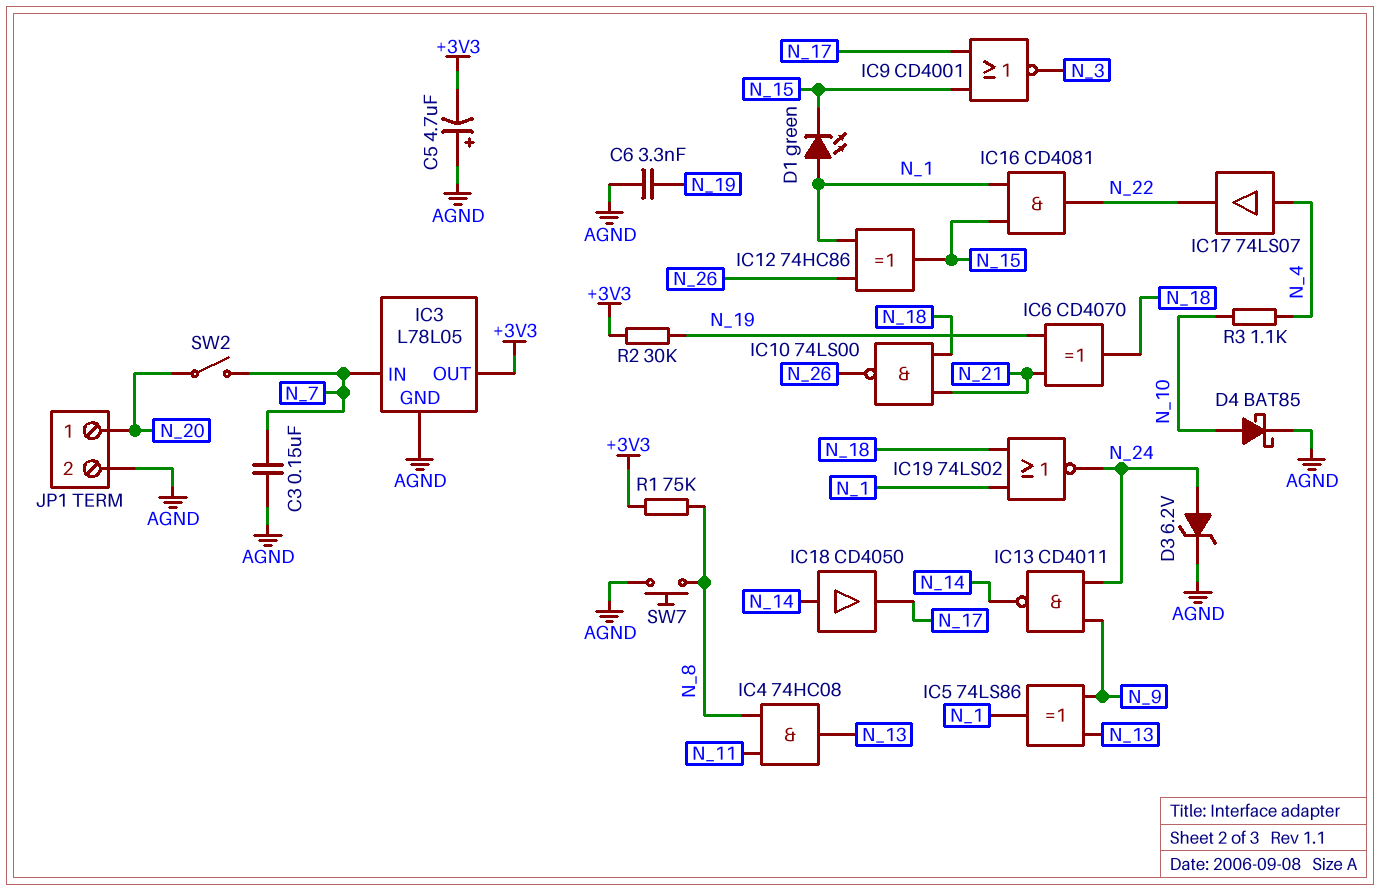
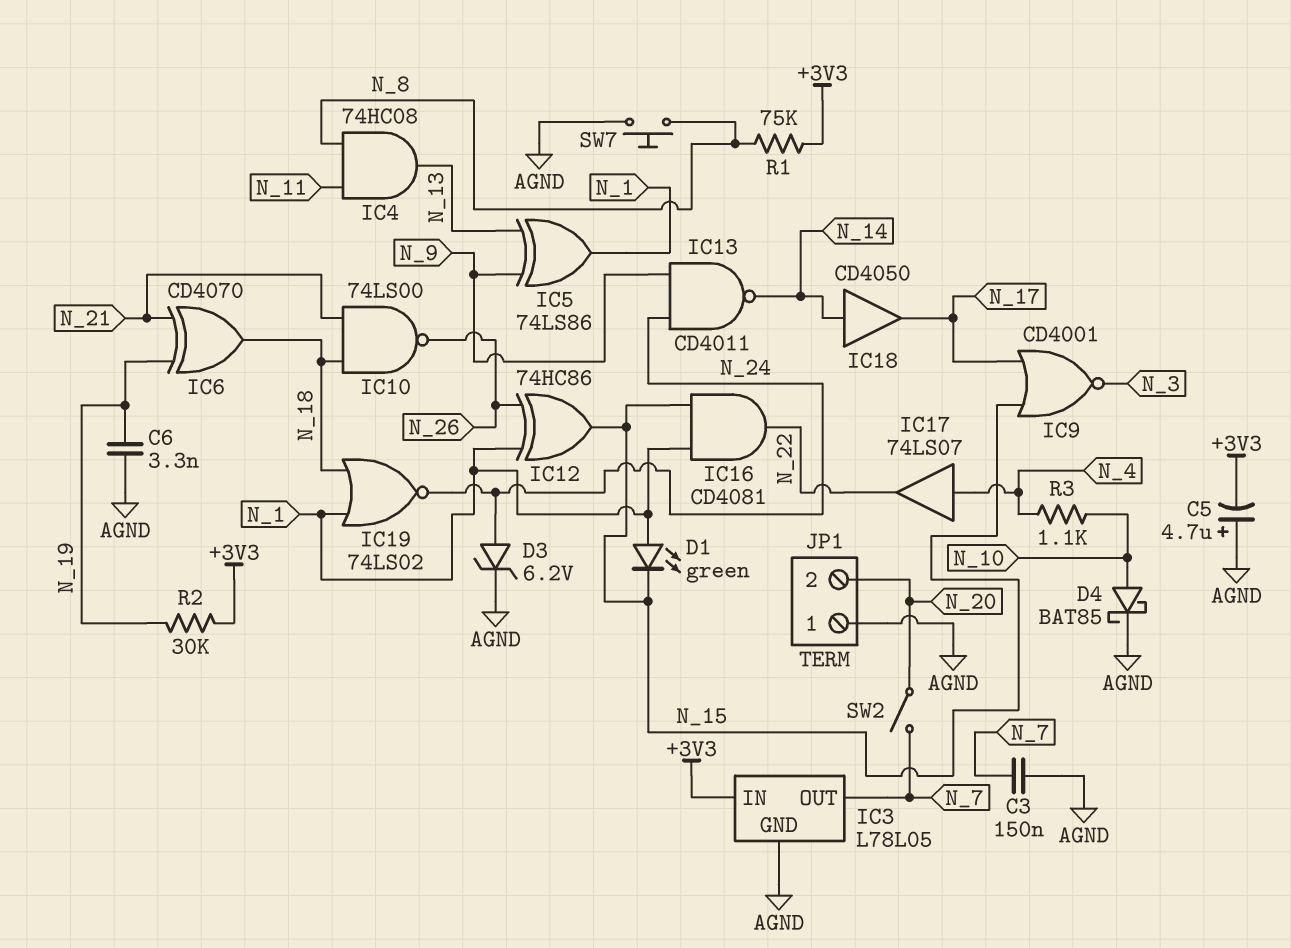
IC3 pin IN: N_7 -> +3V3
IC3 pin OUT: +3V3 -> N_7
JP1 pin 1: N_20 -> AGND
JP1 pin 2: AGND -> N_20

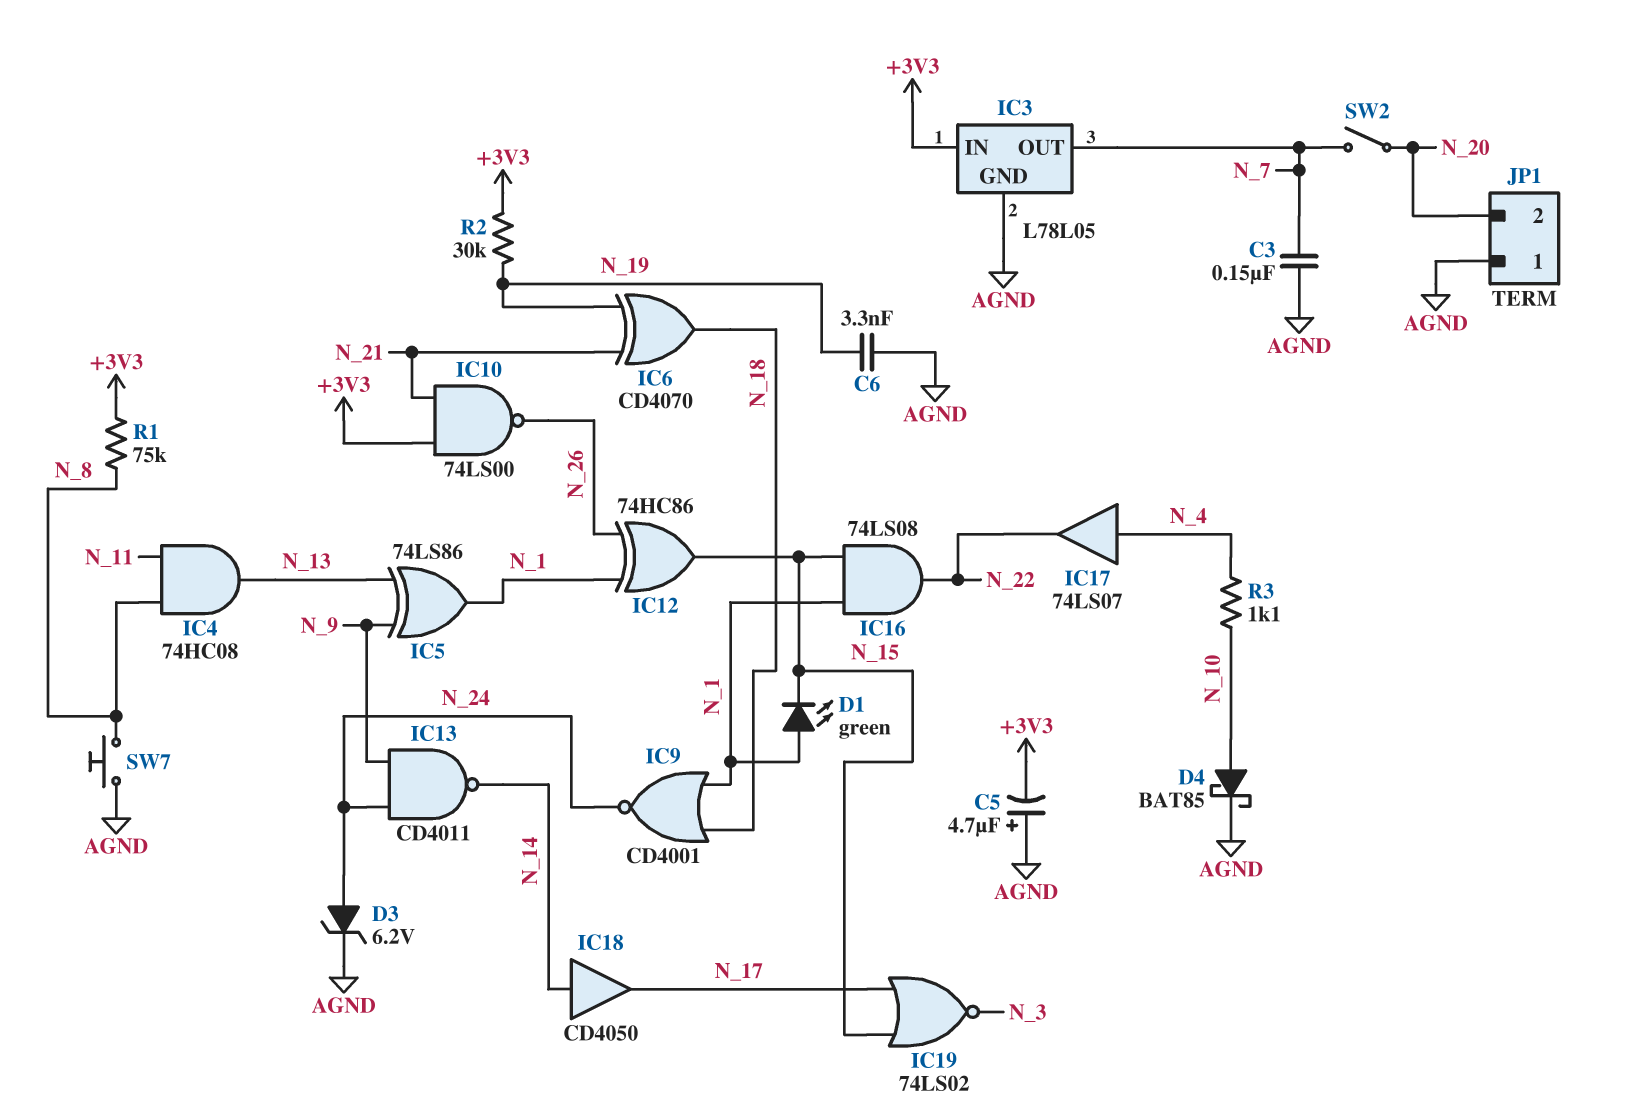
IC9: NOR CD4001 (in N_15, in N_17, out N_3) -> NOR CD4001 (in N_1, in N_18, out N_24)
IC10: NAND 74LS00 (in N_18, in N_21, out N_26) -> NAND 74LS00 (in +3V3, in N_21, out N_26)
IC16: AND CD4081 (in N_1, in N_15, out N_22) -> AND 74LS08 (in N_1, in N_15, out N_22)
IC19: NOR 74LS02 (in N_1, in N_18, out N_24) -> NOR 74LS02 (in N_15, in N_17, out N_3)

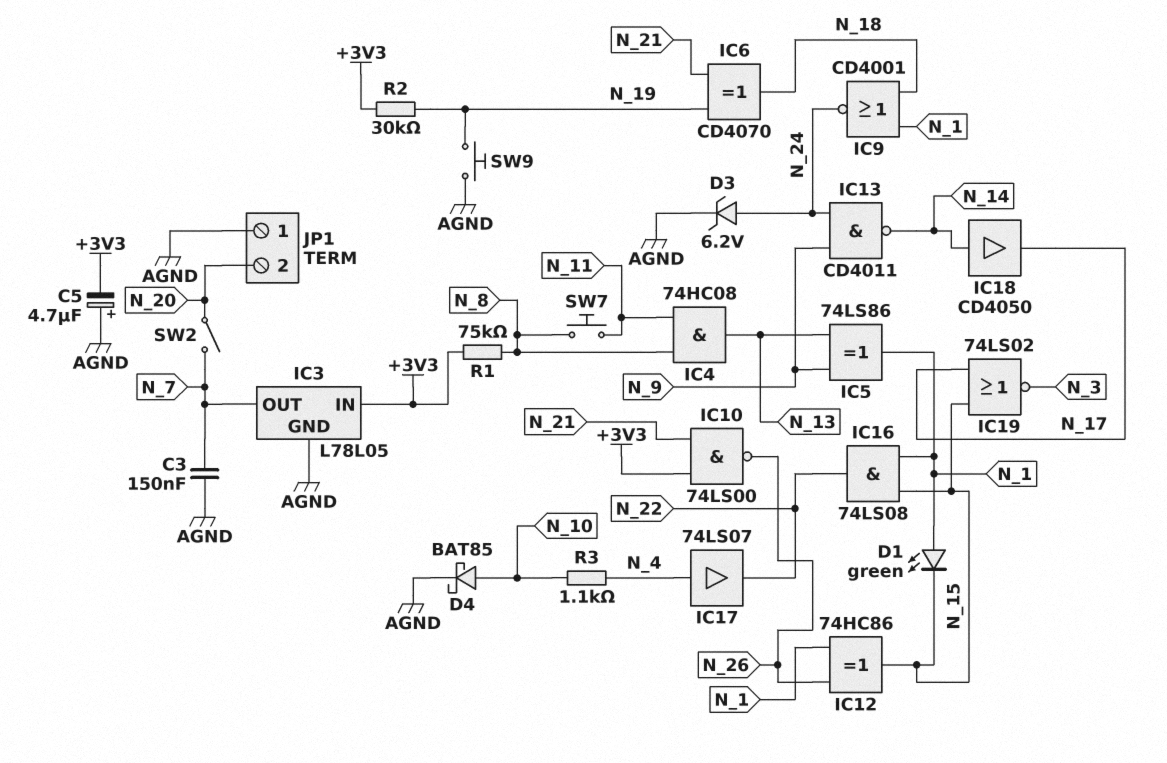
C6: 3.3nF (AGND, N_19) -> none
SW7: button (AGND, N_8) -> button (N_8, N_11)
SW9: none -> button (AGND, N_19)

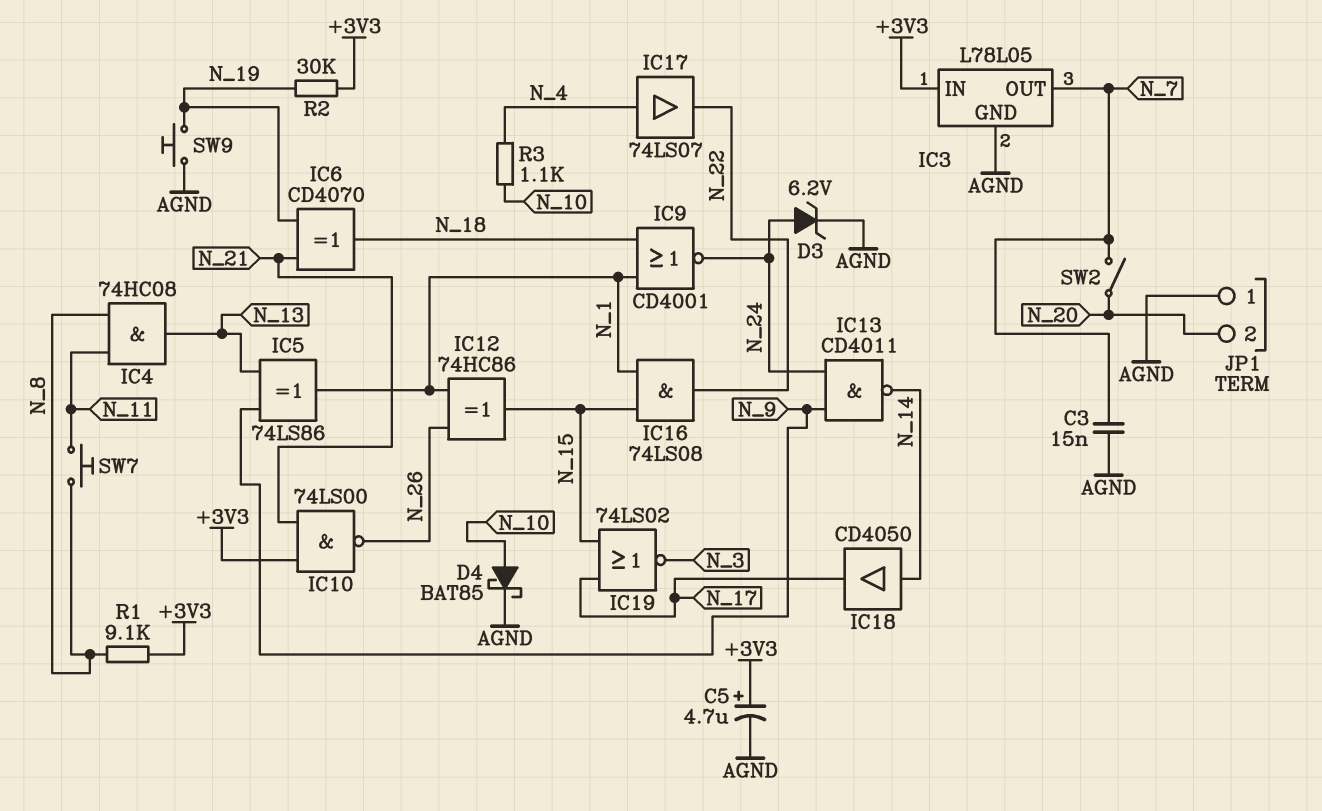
C3: 150nF (AGND, N_7) -> 15nF (AGND, N_7)
C5: 4.7uF (plus AGND, minus +3V3) -> 4.7uF (plus +3V3, minus AGND)
D1: LED green (A N_1, K N_15) -> none
R1: 75k (+3V3, N_8) -> 9.1k (+3V3, N_8)

